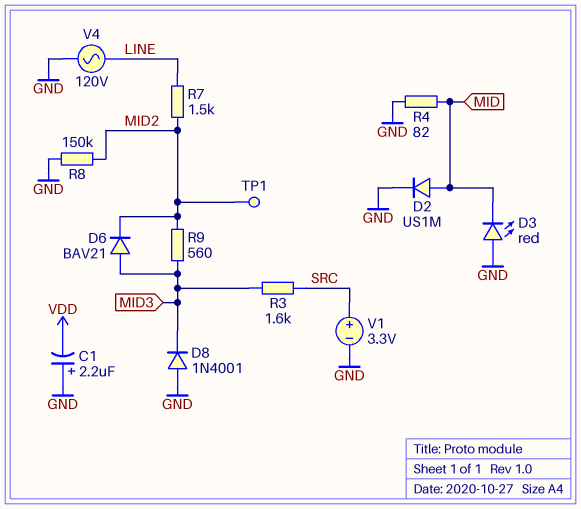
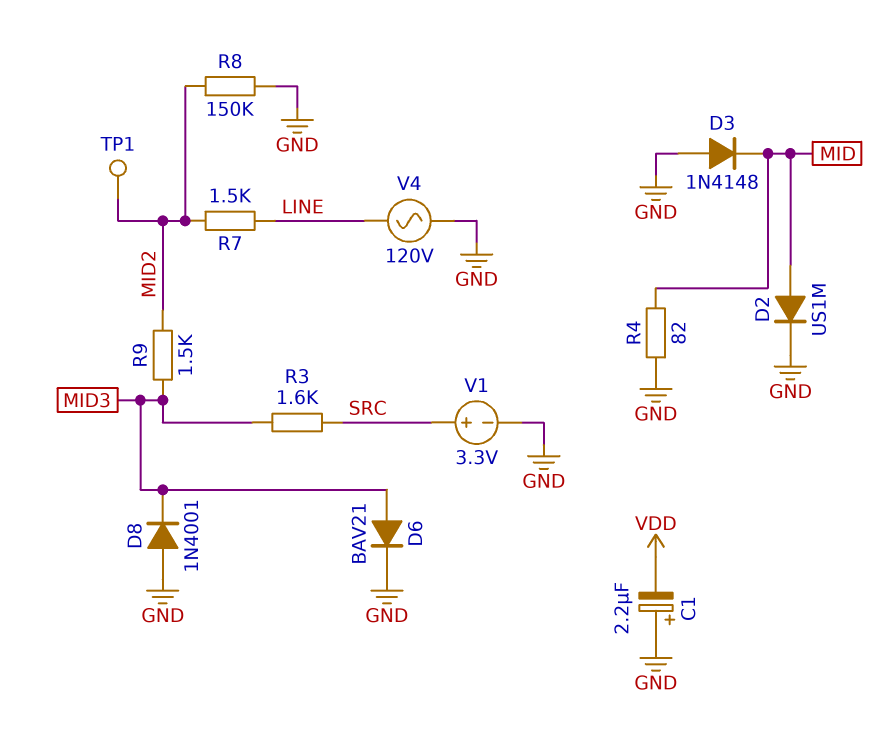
D3: LED red (A GND, K MID) -> diode 1N4148 (A GND, K MID)
D6: diode BAV21 (A MID3, K MID2) -> diode BAV21 (A MID3, K GND)
R9: 560 (MID2, MID3) -> 1.5k (MID2, MID3)

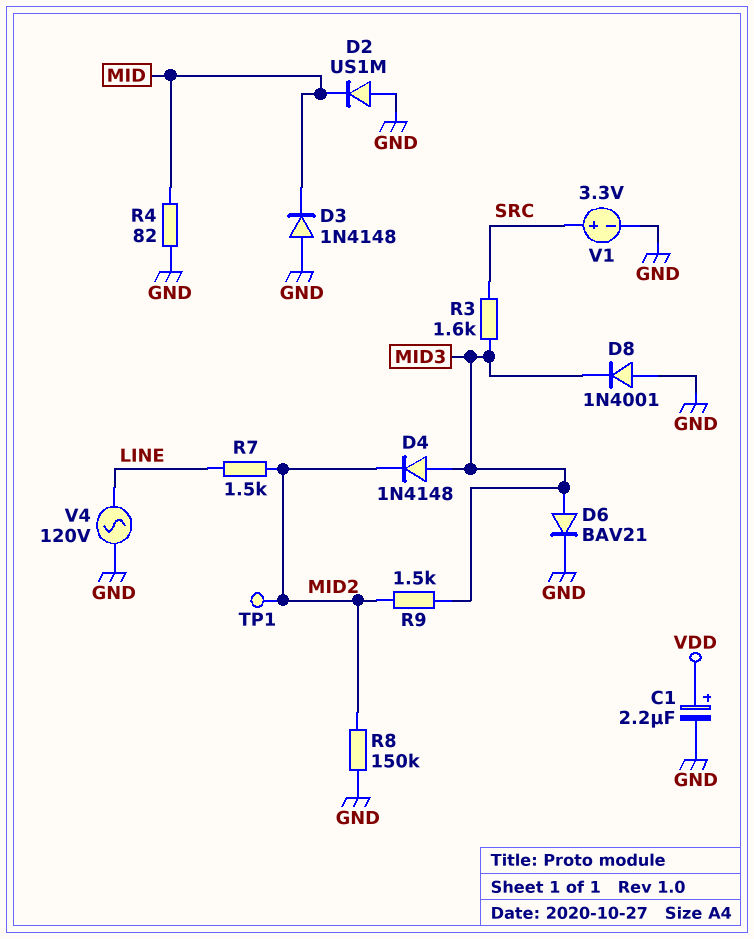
C1: 2.2uF (plus GND, minus VDD) -> 2.2uF (plus VDD, minus GND)
D2: diode US1M (A MID, K GND) -> diode US1M (A GND, K MID)
D4: none -> diode 1N4148 (A MID3, K MID2)

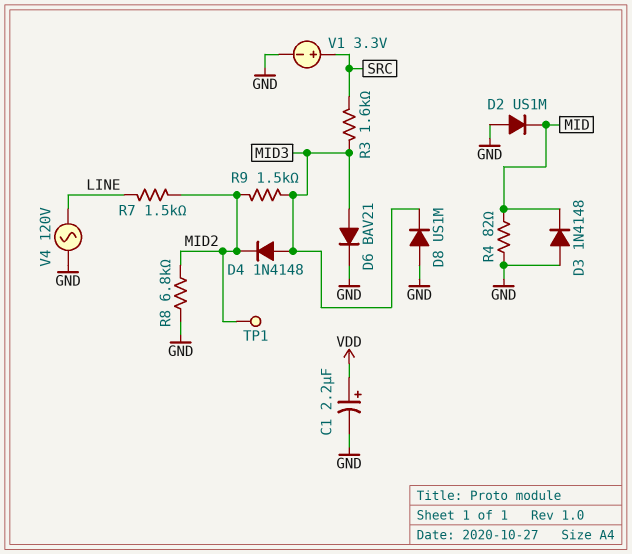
D8: diode 1N4001 (A GND, K MID3) -> diode US1M (A GND, K MID3)
R8: 150k (GND, MID2) -> 6.8k (GND, MID2)

